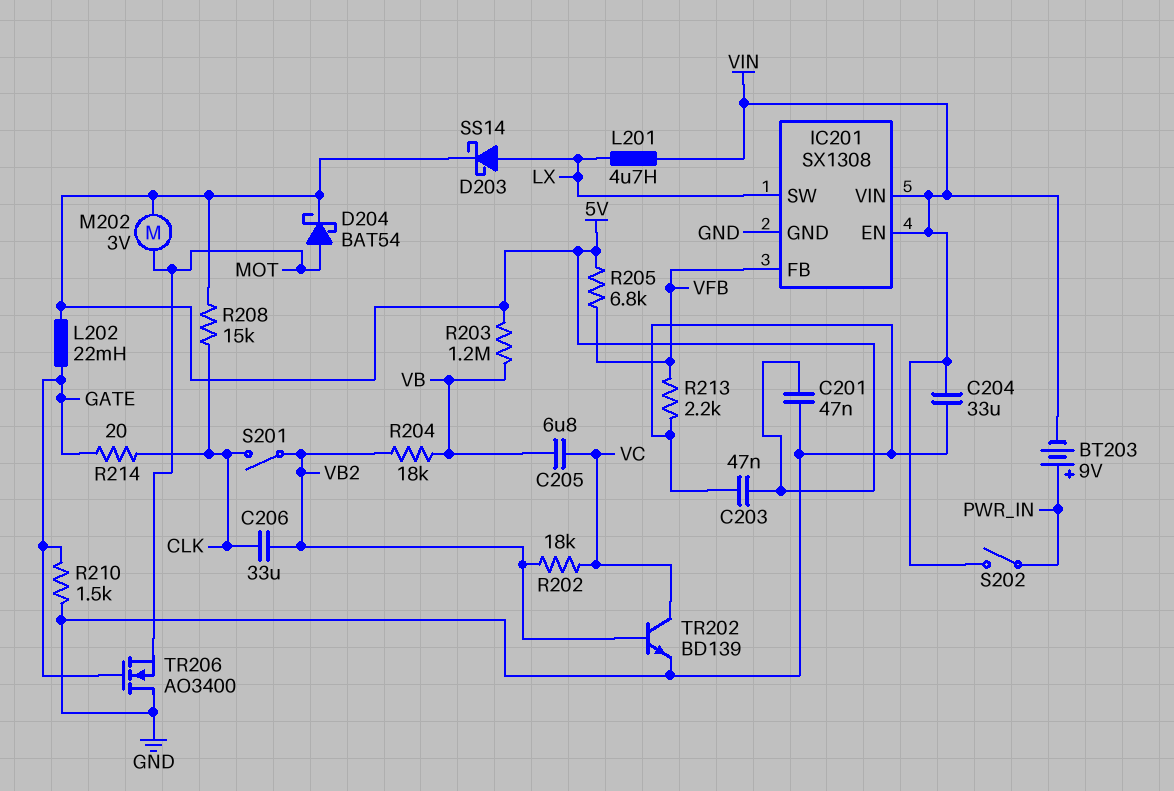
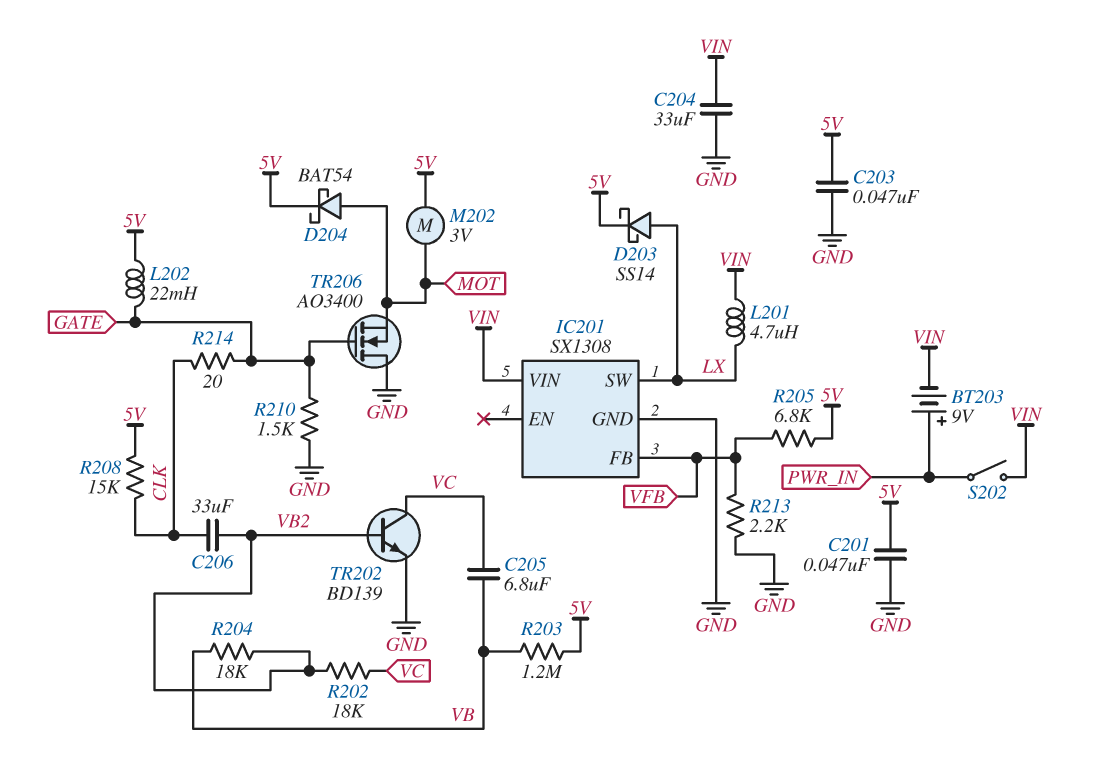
IC201 pin EN: VIN -> none
S201: switch (CLK, VB2) -> none

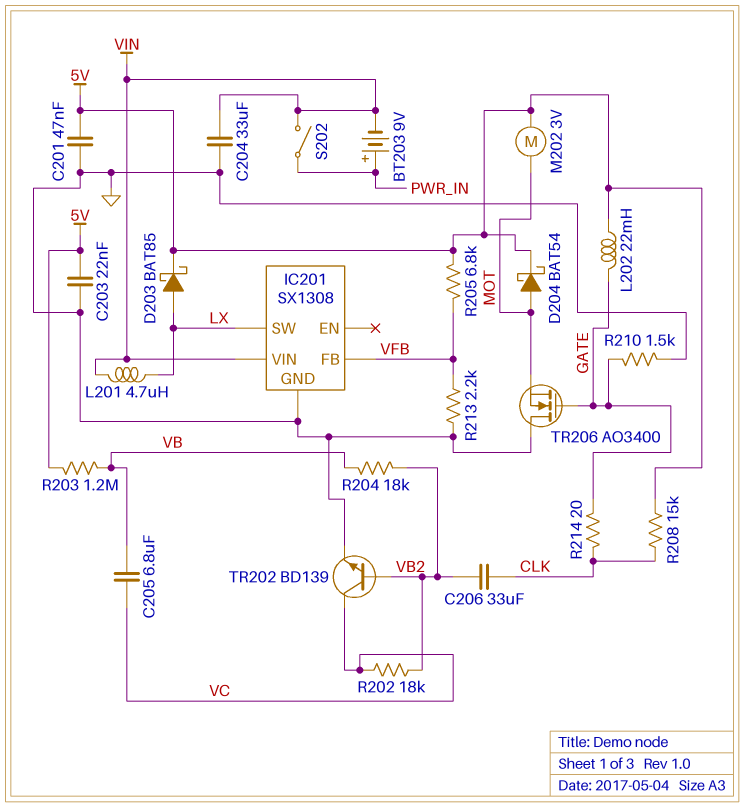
C203: 47nF (5V, GND) -> 22nF (5V, GND)
D203: schottky SS14 (A LX, K 5V) -> schottky BAT85 (A LX, K 5V)

